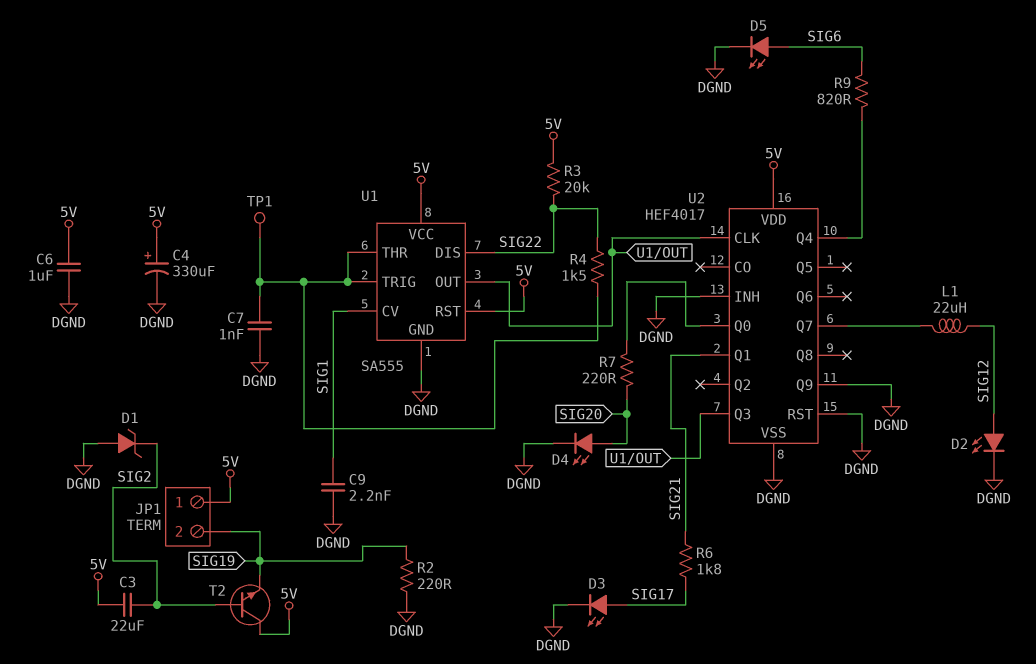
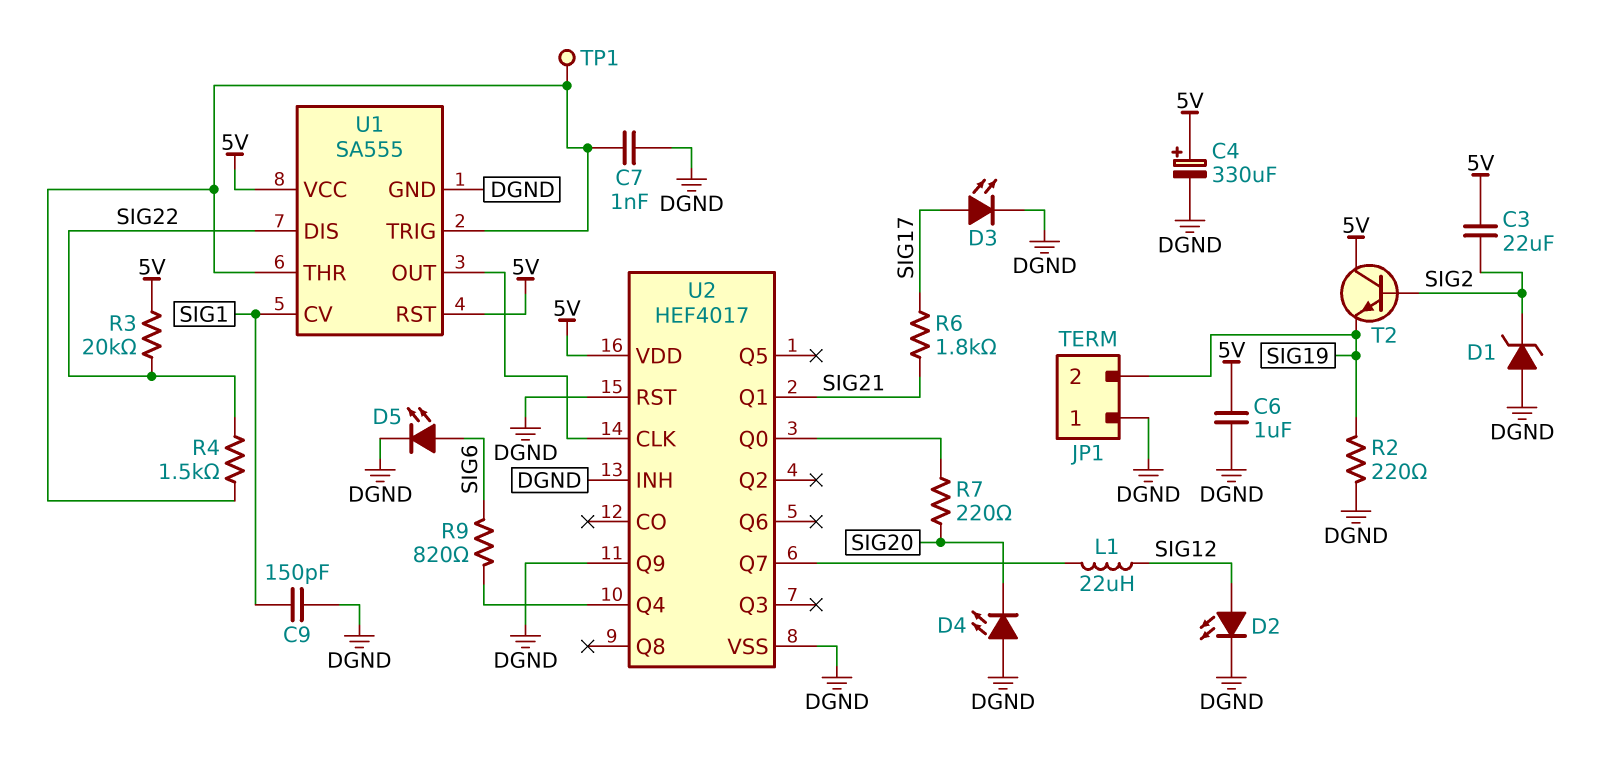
C9: 2.2nF (DGND, SIG1) -> 150pF (DGND, SIG1)
D4: LED (A SIG20, K DGND) -> LED (A DGND, K SIG20)
JP1 pin 1: 5V -> DGND
U2 pin Q3: U1/OUT -> none

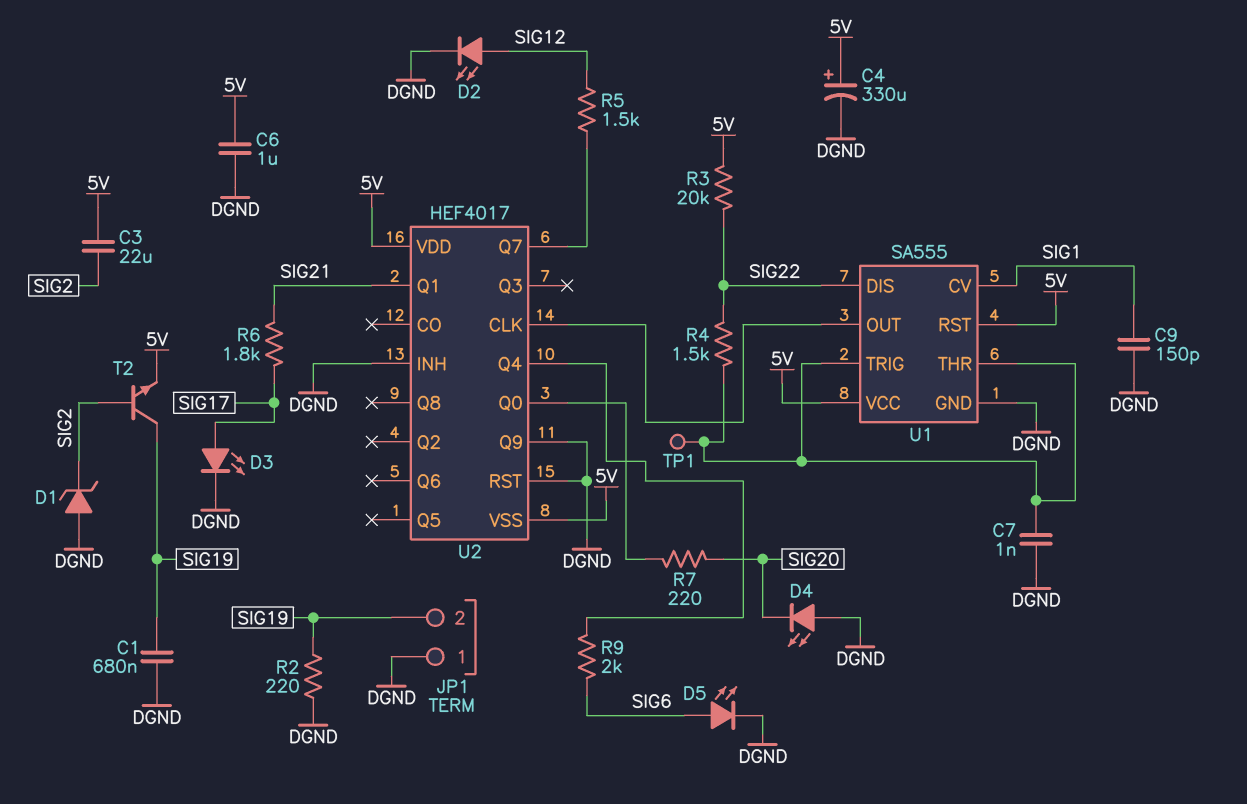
C1: none -> 680nF (DGND, SIG19)
L1: 22uH (SIG12, U2/Q7) -> none
R5: none -> 1.5k (SIG12, U2/Q7)
R9: 820 (SIG6, U2/Q4) -> 2k (SIG6, U2/Q4)
T2: NPN (B SIG2, C 5V, E SIG19) -> NPN (B SIG2, C SIG19, E 5V)
U2 pin VSS: DGND -> 5V

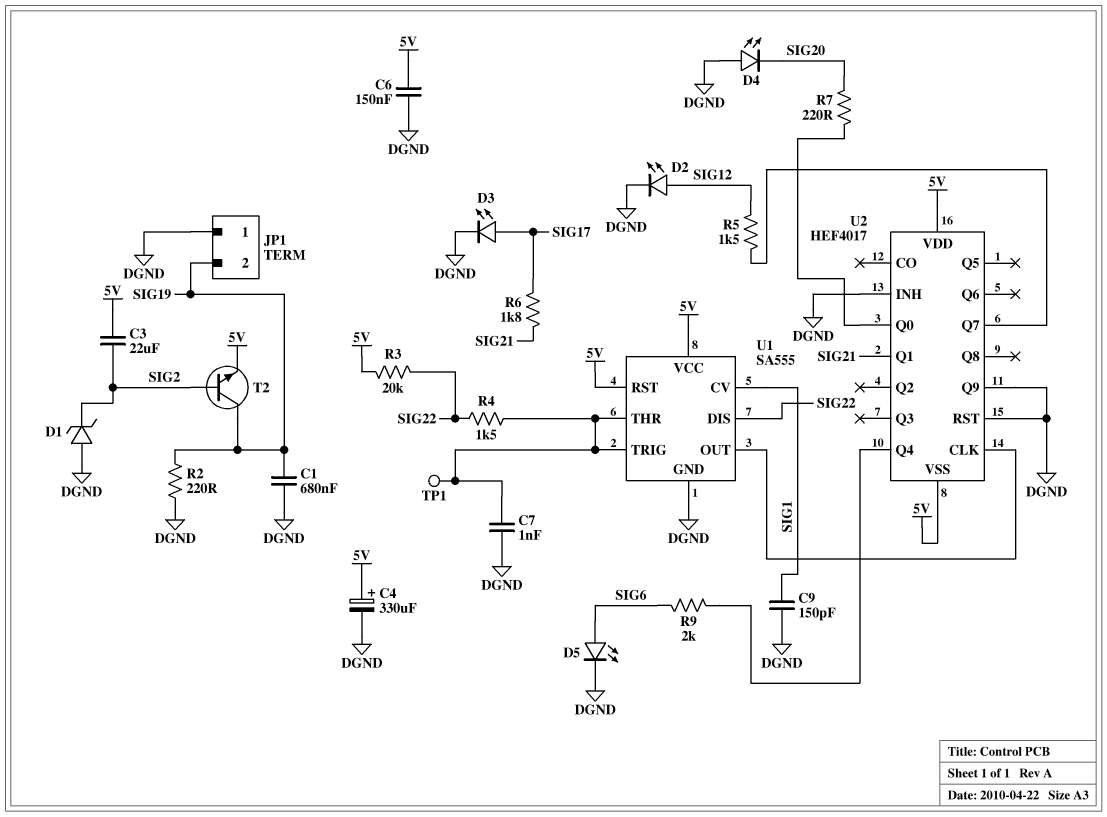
C6: 1uF (5V, DGND) -> 150nF (5V, DGND)

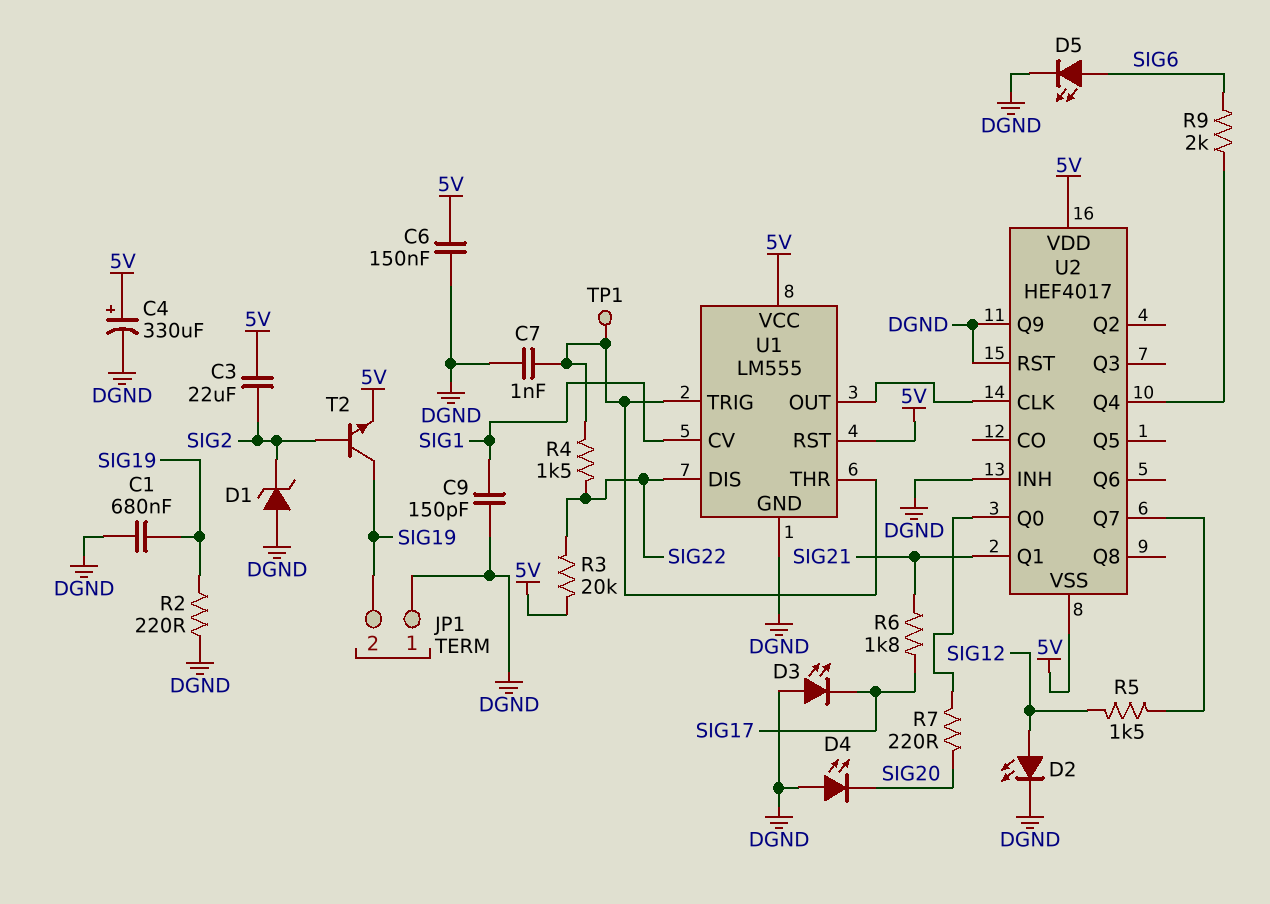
D3: LED (A SIG17, K DGND) -> LED (A DGND, K SIG17)
U1: SA555 -> LM555

